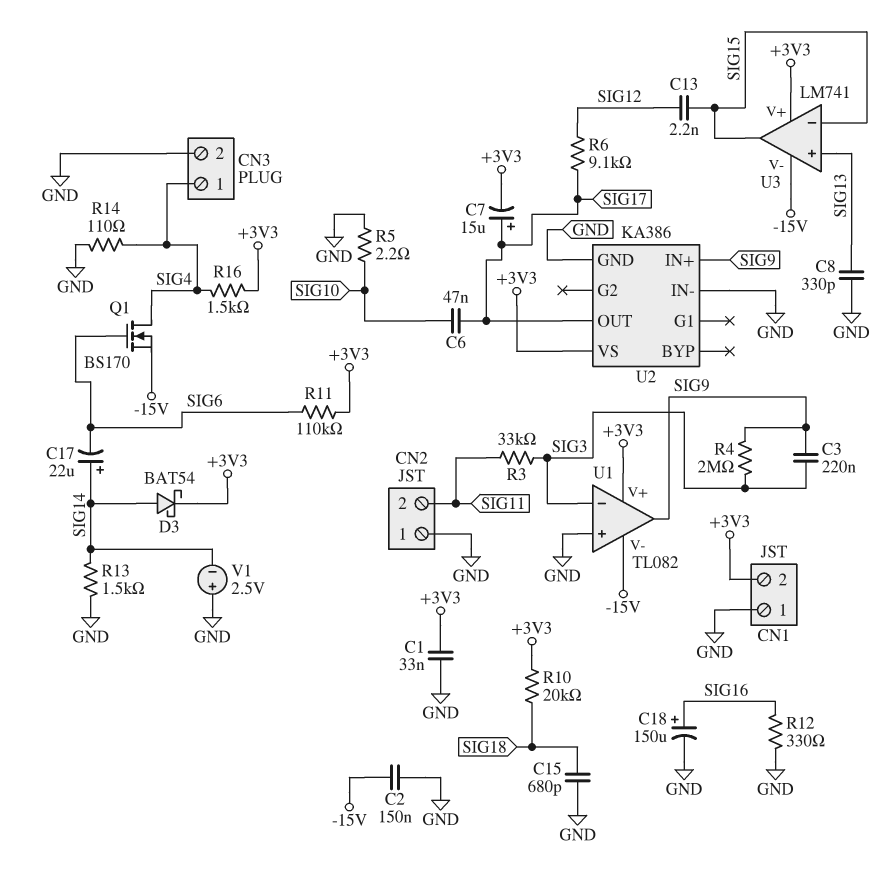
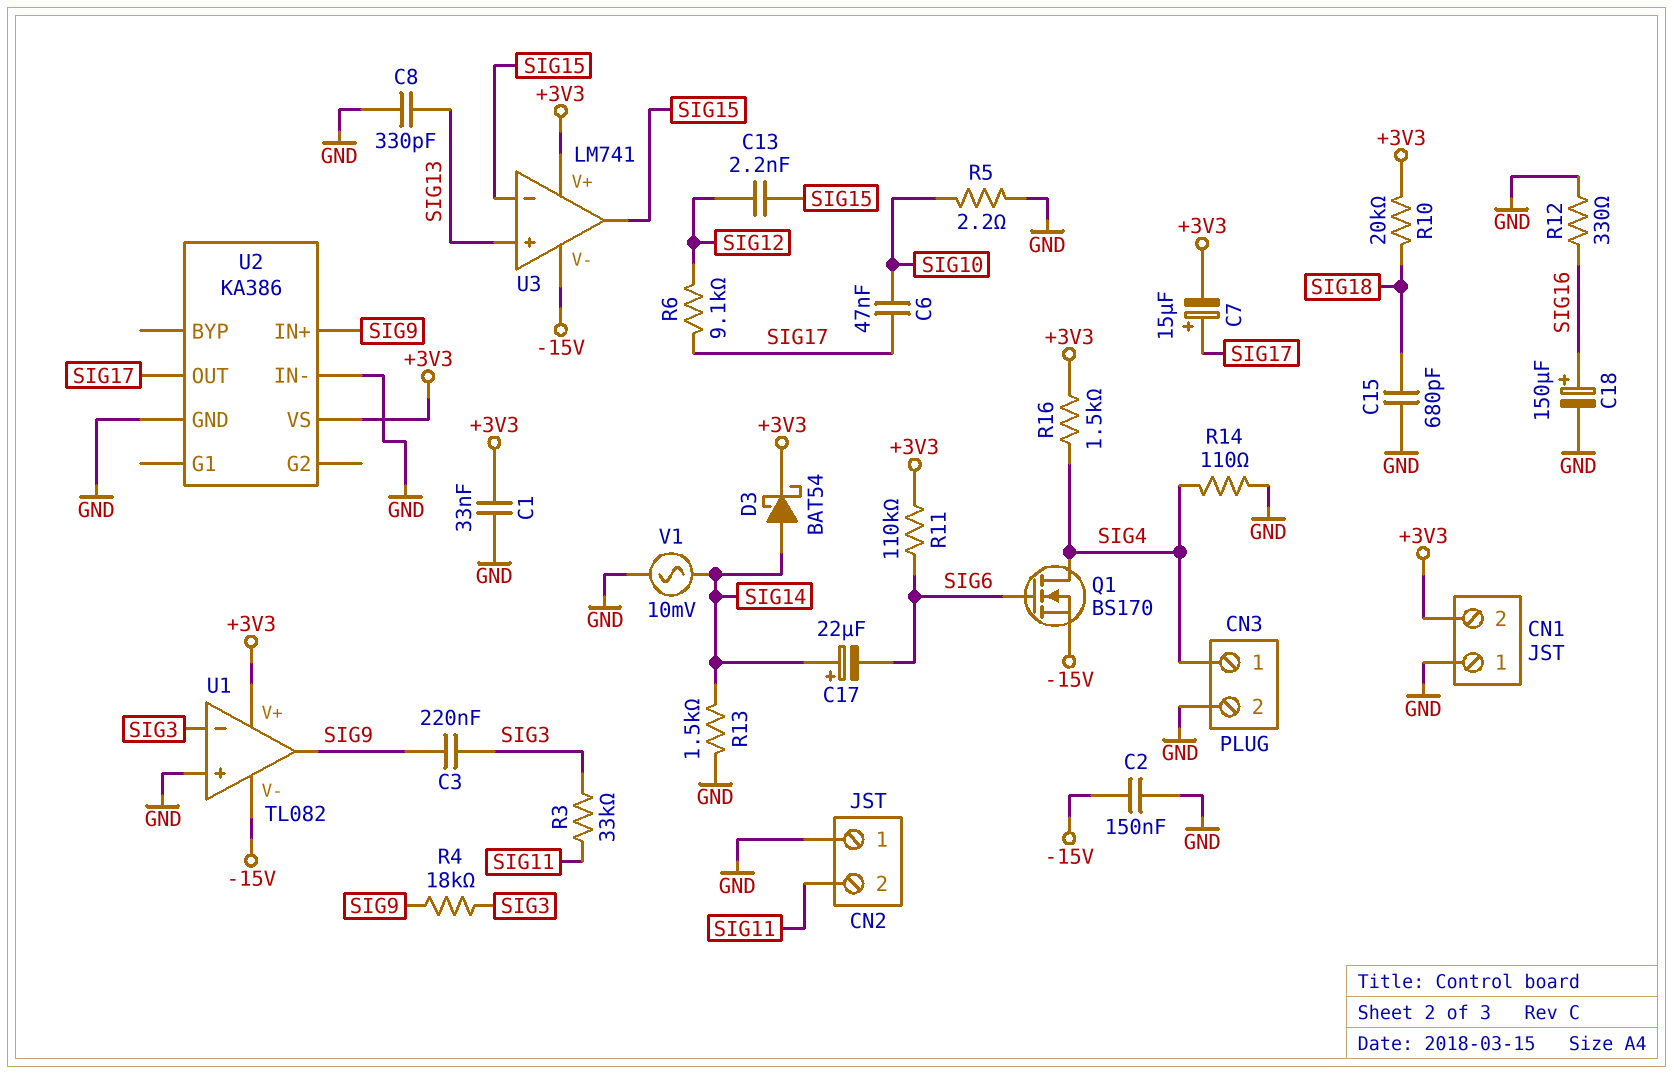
R4: 2M (SIG3, SIG9) -> 18k (SIG3, SIG9)
V1: 2.5V (plus GND, minus SIG14) -> AC 10mV (GND, SIG14)

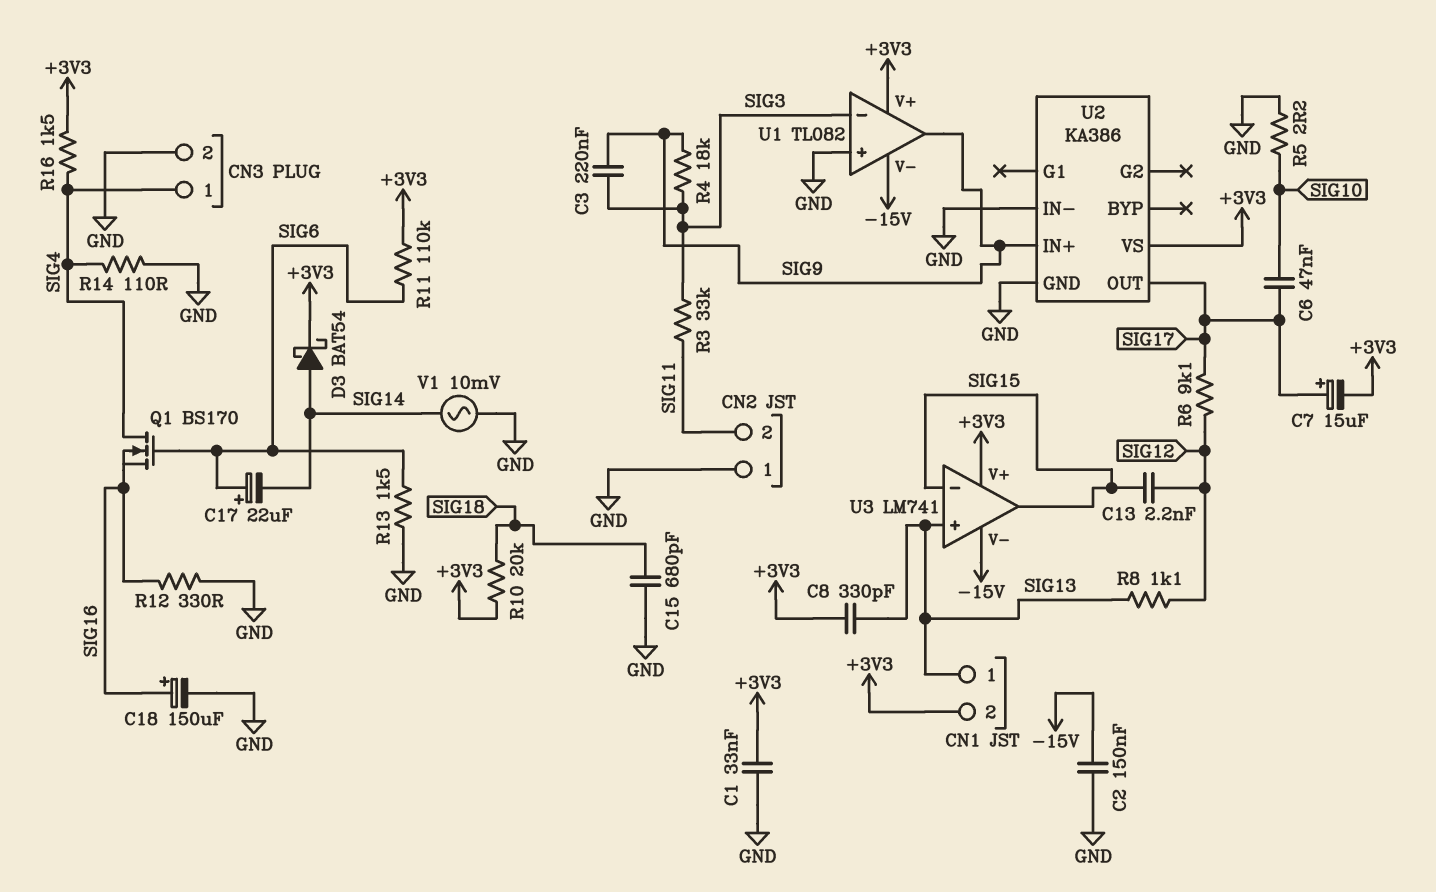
C8: 330pF (GND, SIG13) -> 330pF (+3V3, SIG13)
C17: 22uF (plus SIG14, minus SIG6) -> 22uF (plus SIG6, minus SIG14)
CN1 pin 1: GND -> SIG13
Q1: NMOS BS170 (G SIG6, D SIG4, S -15V) -> NMOS BS170 (G SIG6, D SIG4, S SIG16)
R8: none -> 1.1k (SIG12, SIG13)
R13: 1.5k (GND, SIG14) -> 1.5k (GND, SIG6)

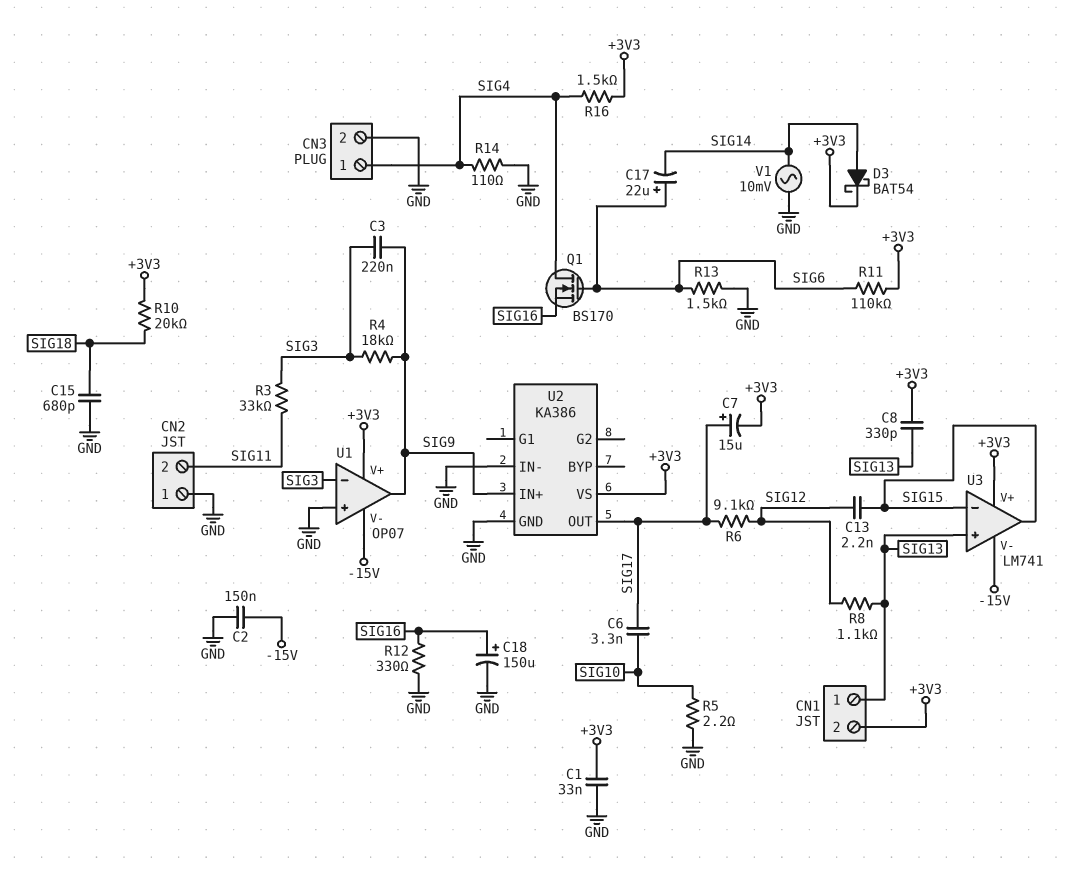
C6: 47nF (SIG10, SIG17) -> 3.3nF (SIG10, SIG17)
U1: TL082 -> OP07

